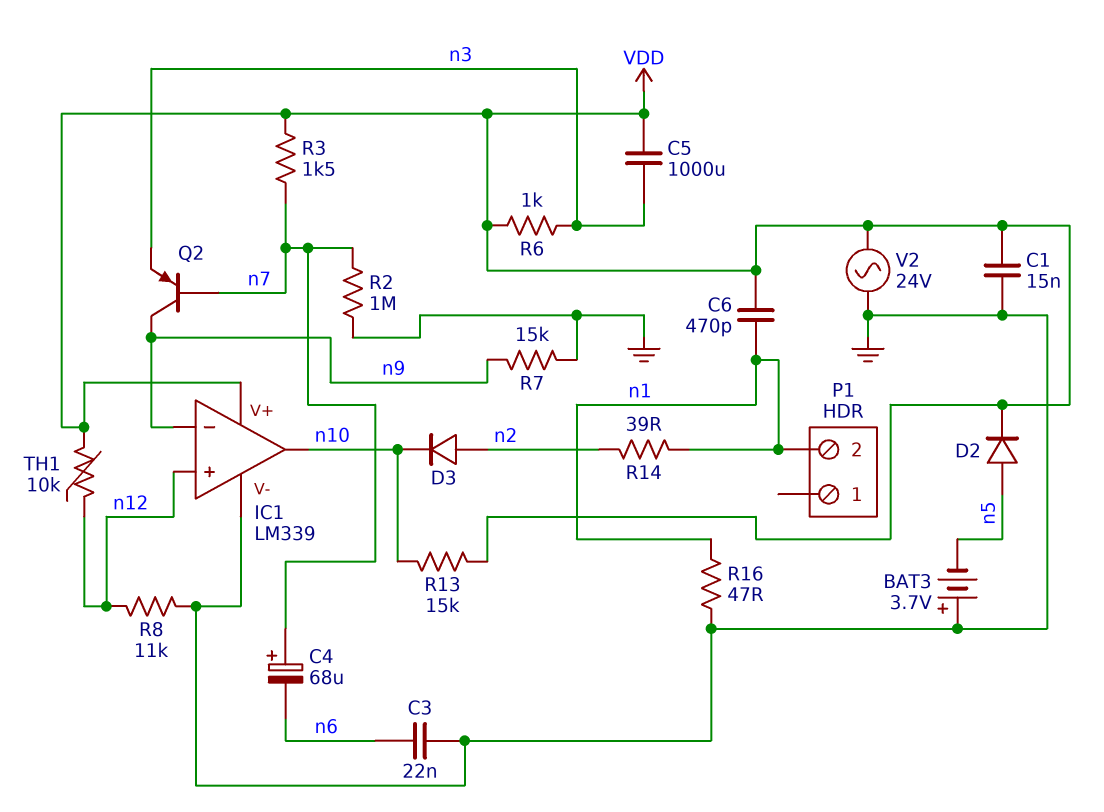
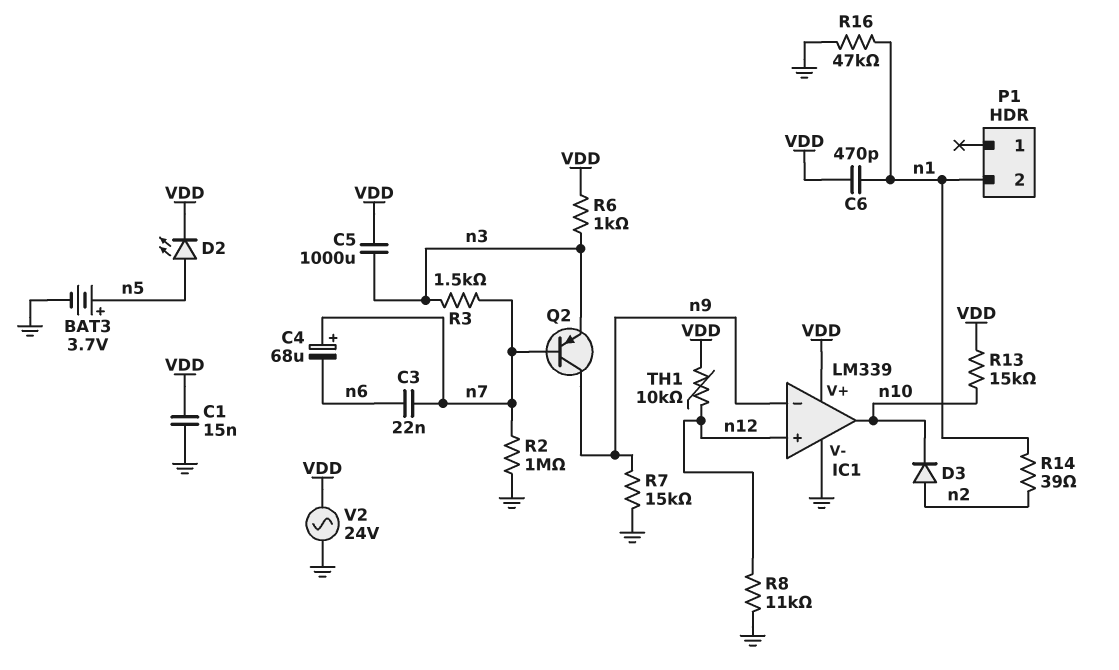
BAT3: 3.7V (plus GND, minus n5) -> 3.7V (plus n5, minus GND)
C3: 22nF (GND, n6) -> 22nF (n6, n7)
D2: diode (A n5, K VDD) -> LED (A n5, K VDD)
R3: 1.5k (VDD, n7) -> 1.5k (n3, n7)
R16: 47 (GND, n1) -> 47k (GND, n1)

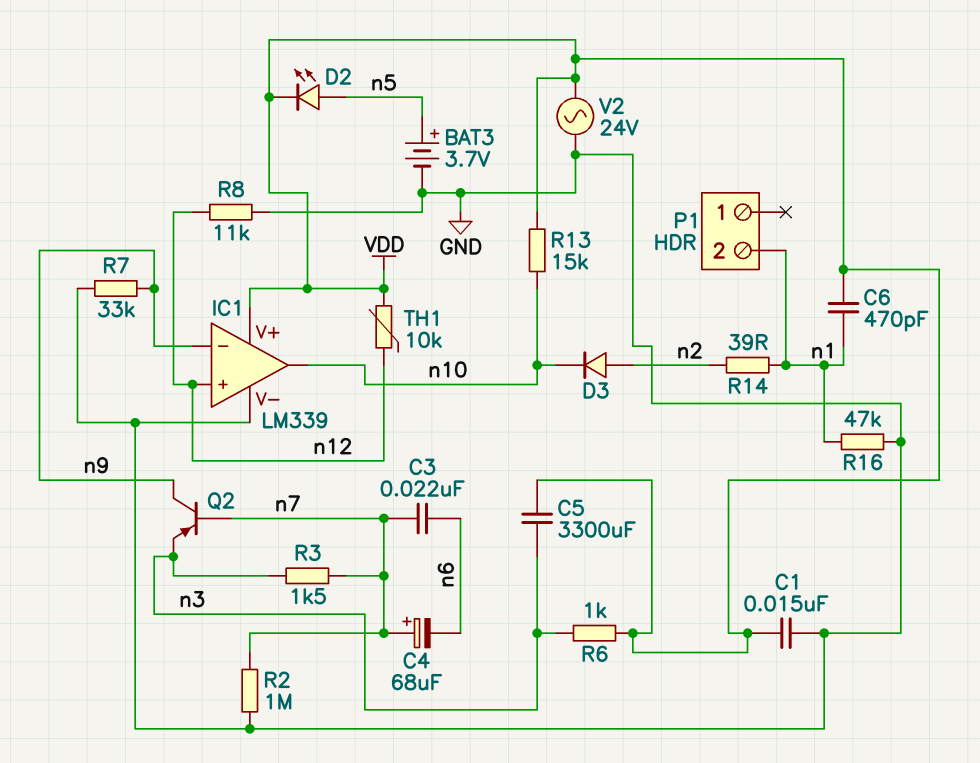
C5: 1000uF (VDD, n3) -> 3300uF (VDD, n3)
R7: 15k (GND, n9) -> 33k (GND, n9)

